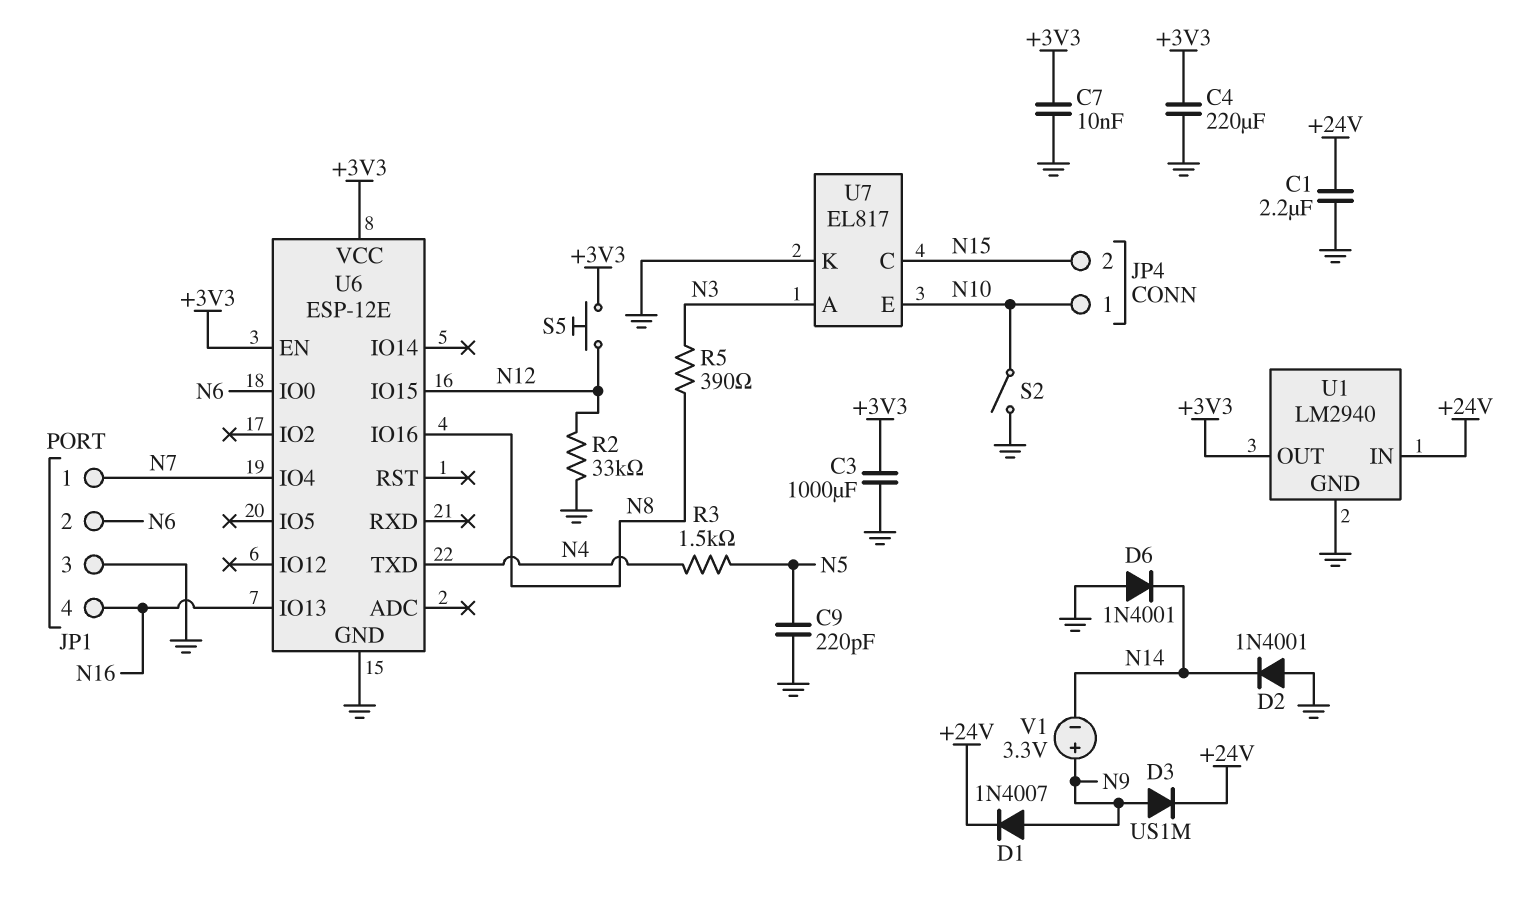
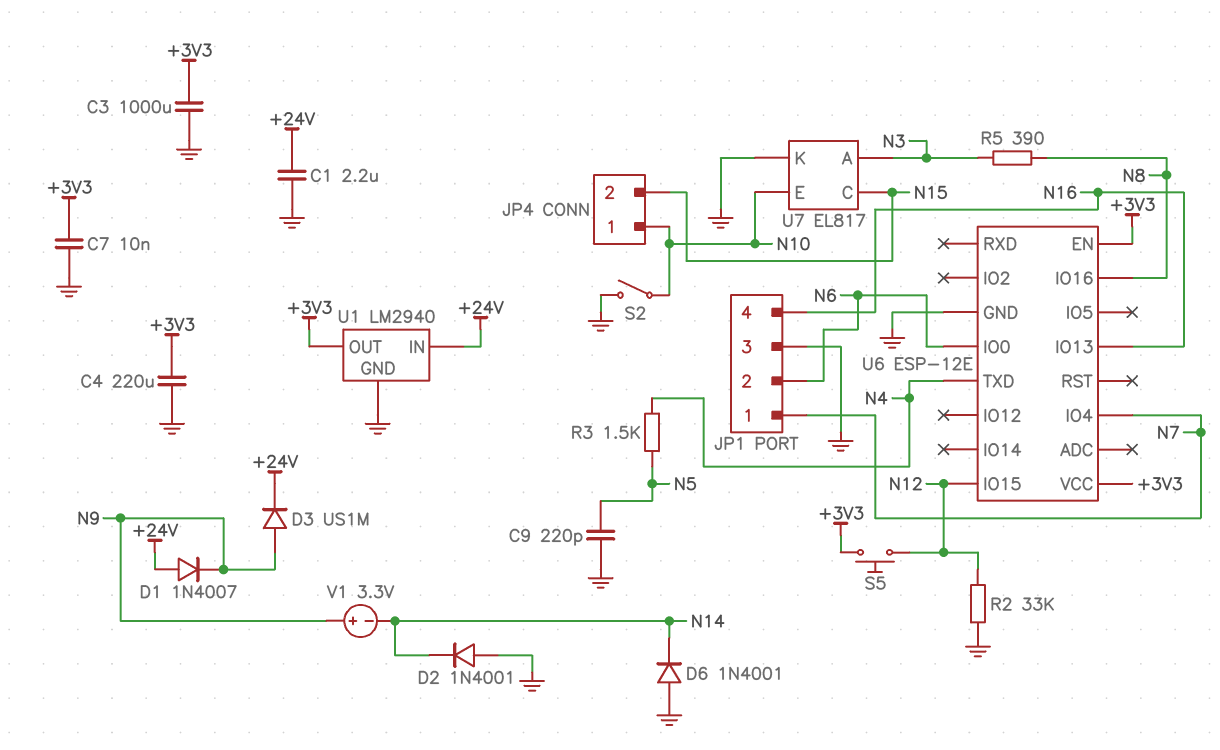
D1: diode 1N4007 (A N9, K +24V) -> diode 1N4007 (A +24V, K N9)

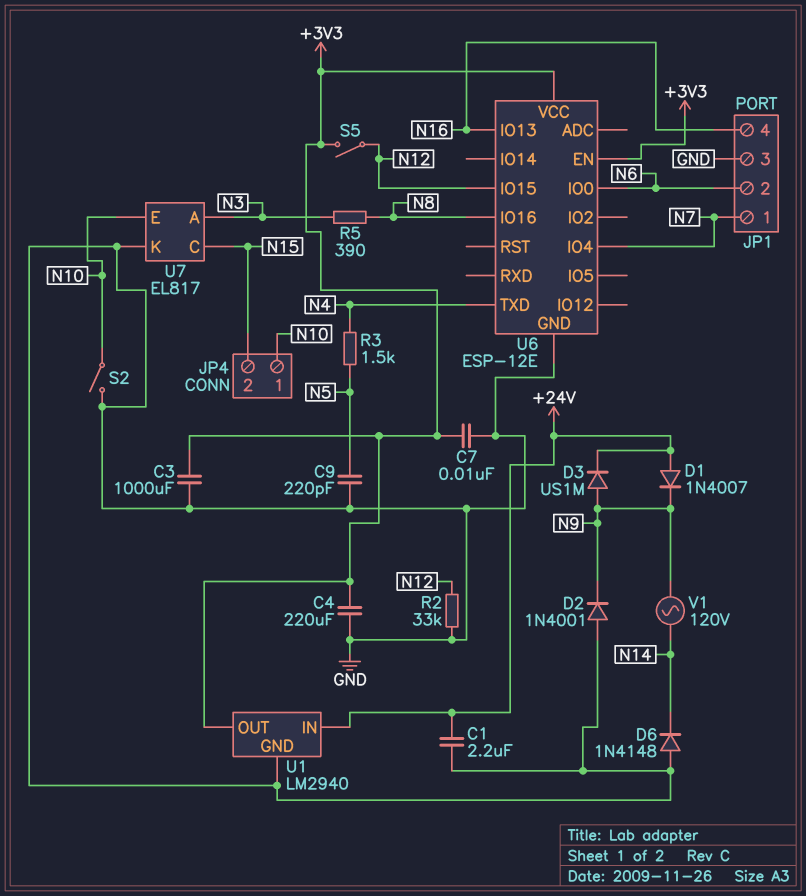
D2: diode 1N4001 (A GND, K N14) -> diode 1N4001 (A GND, K N9)
D6: diode 1N4001 (A GND, K N14) -> diode 1N4148 (A GND, K N14)
S5: button (+3V3, N12) -> switch (+3V3, N12)
V1: 3.3V (plus N9, minus N14) -> AC 120V (N9, N14)

